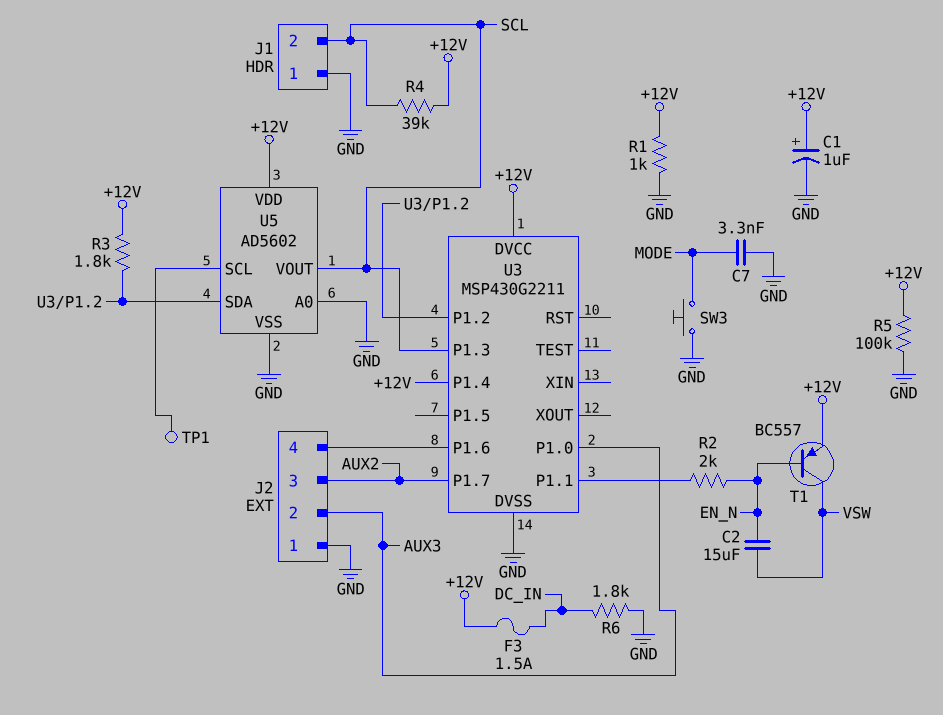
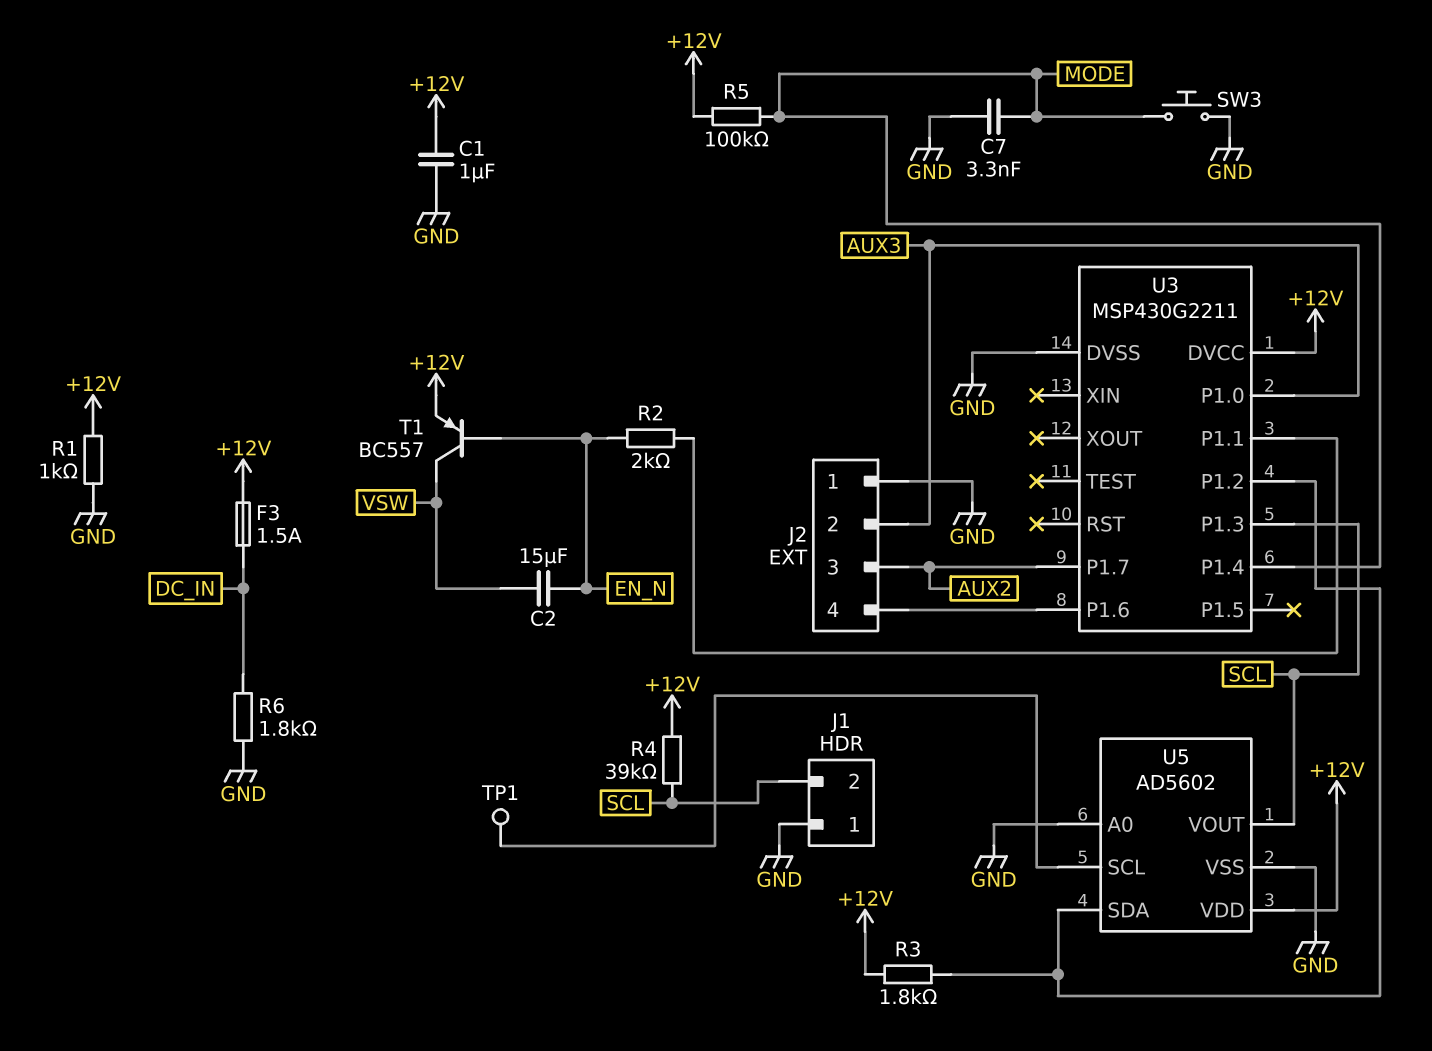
C1: 1uF (plus +12V, minus GND) -> 1uF (+12V, GND)
R5: 100k (+12V, GND) -> 100k (+12V, MODE)
U3 pin P1.4: +12V -> MODE

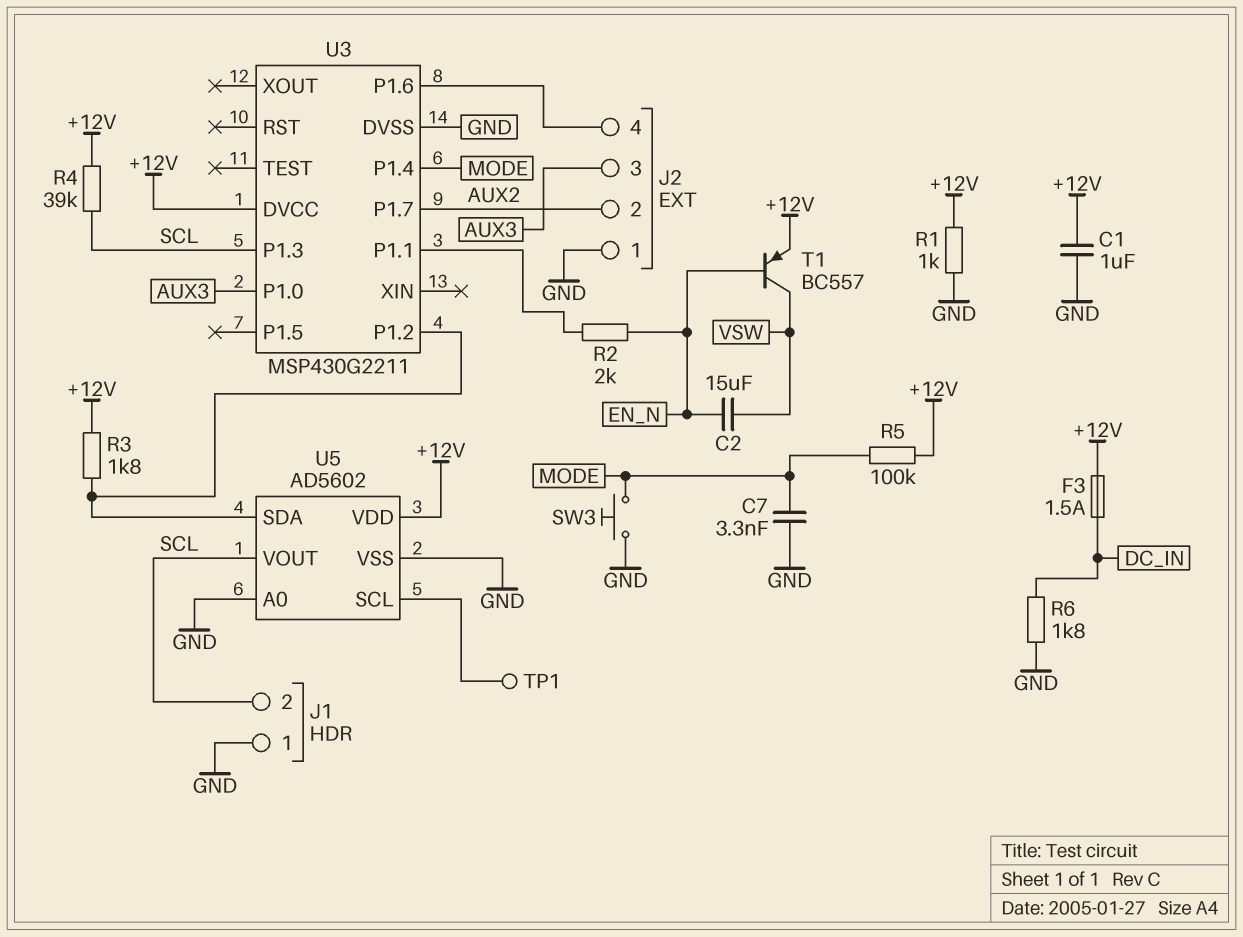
J2 pin 2: AUX3 -> AUX2
J2 pin 3: AUX2 -> AUX3

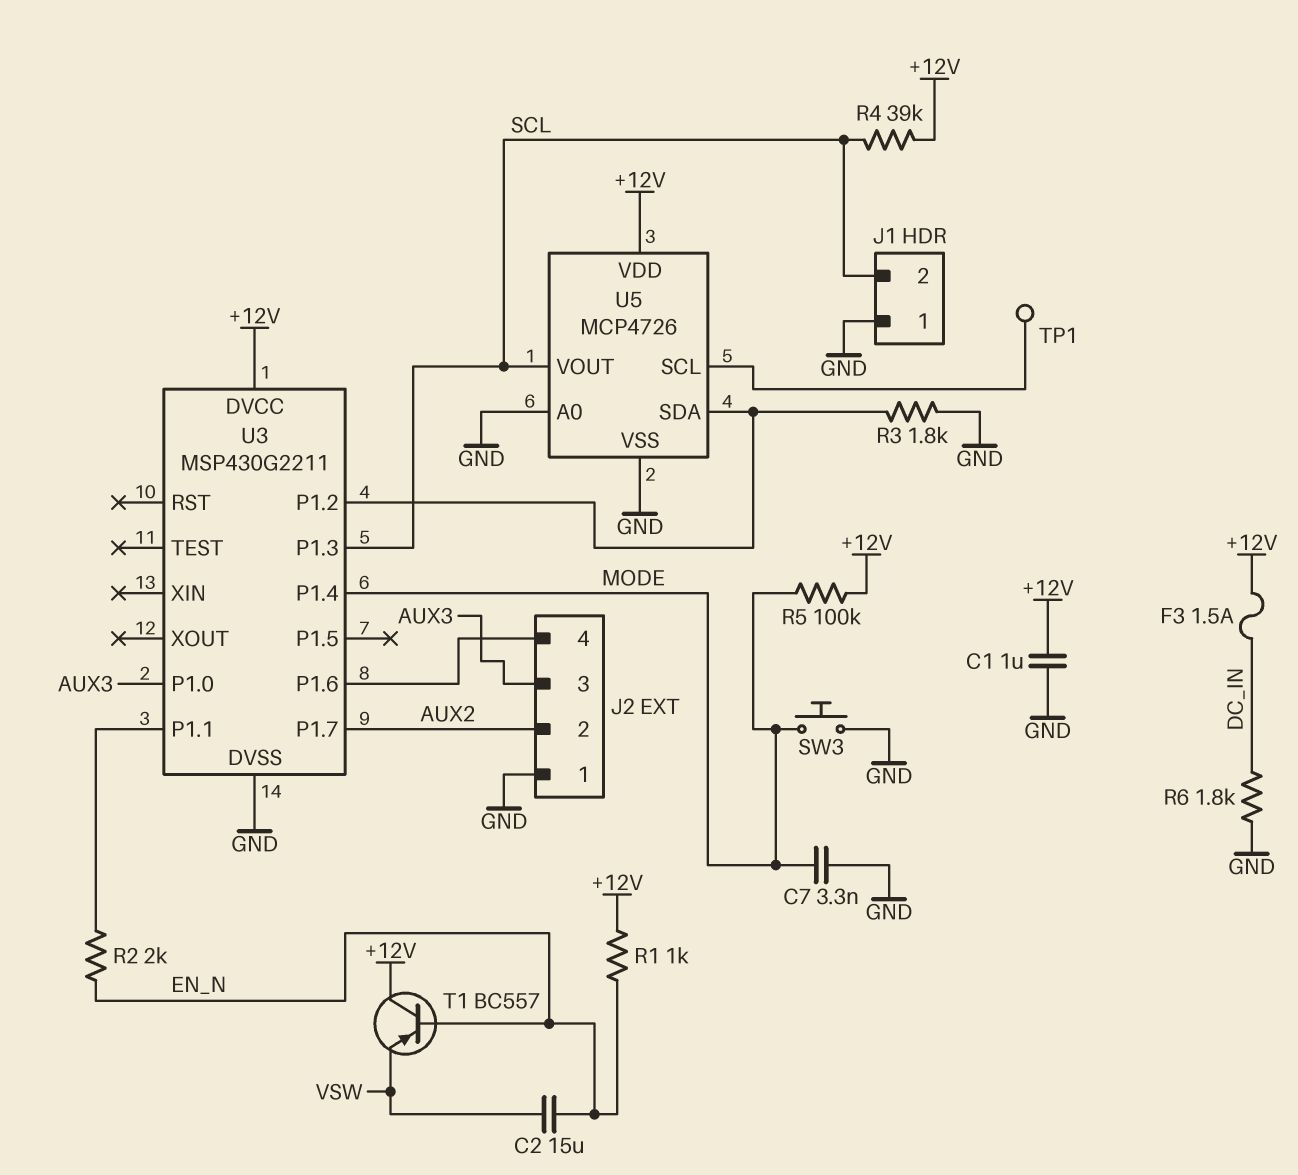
R1: 1k (+12V, GND) -> 1k (+12V, EN_N)
R3: 1.8k (+12V, U3/P1.2) -> 1.8k (GND, U3/P1.2)
T1: PNP BC557 (B EN_N, C VSW, E +12V) -> PNP BC557 (B EN_N, C +12V, E VSW)
U5: AD5602 -> MCP4726

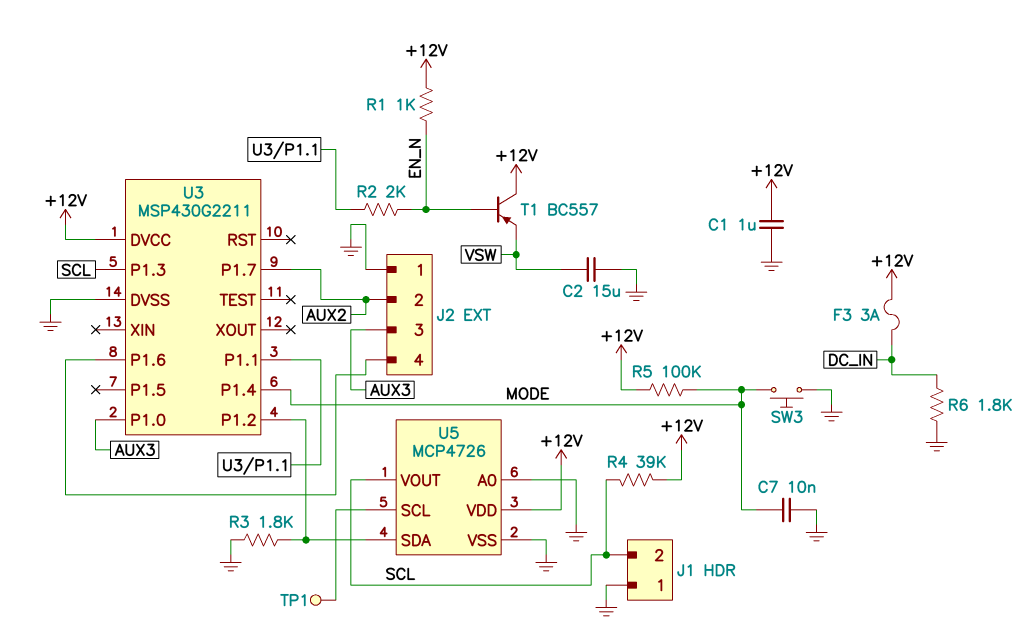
C2: 15uF (EN_N, VSW) -> 15uF (GND, VSW)
C7: 3.3nF (GND, MODE) -> 10nF (GND, MODE)
F3: 1.5A (+12V, DC_IN) -> 3A (+12V, DC_IN)

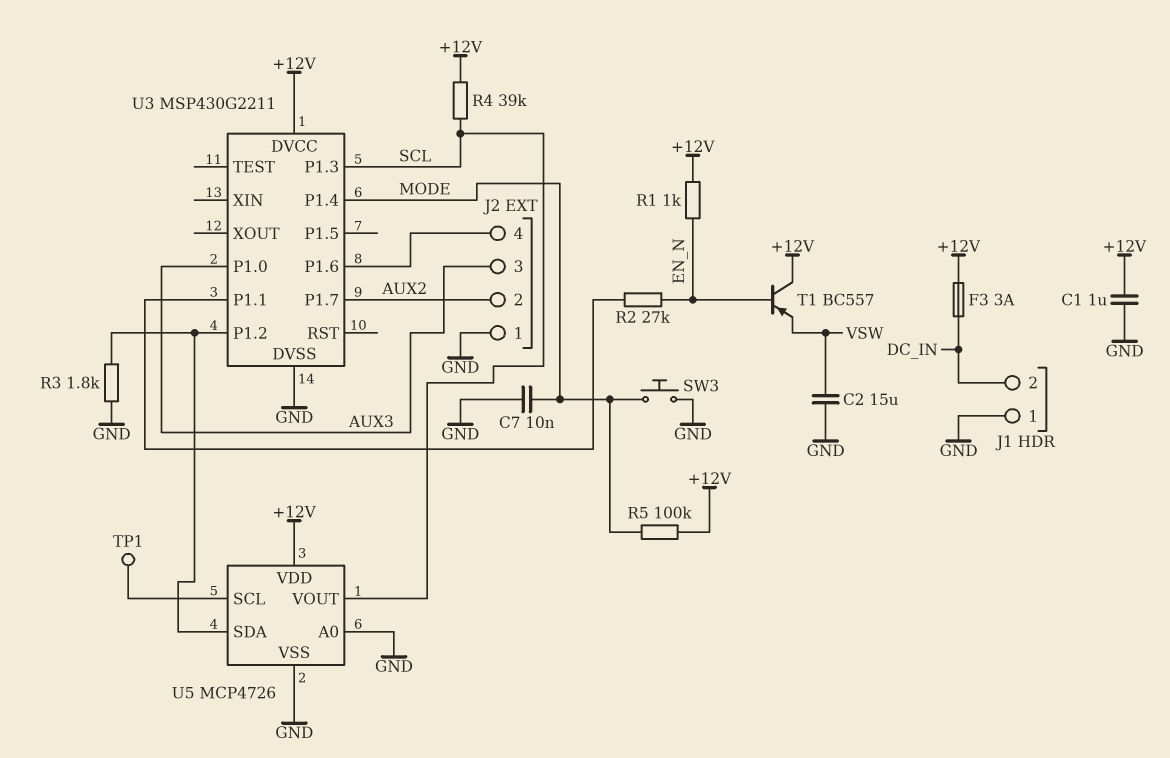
J1 pin 2: SCL -> DC_IN
R2: 2k (EN_N, U3/P1.1) -> 27k (EN_N, U3/P1.1)
R6: 1.8k (DC_IN, GND) -> none

